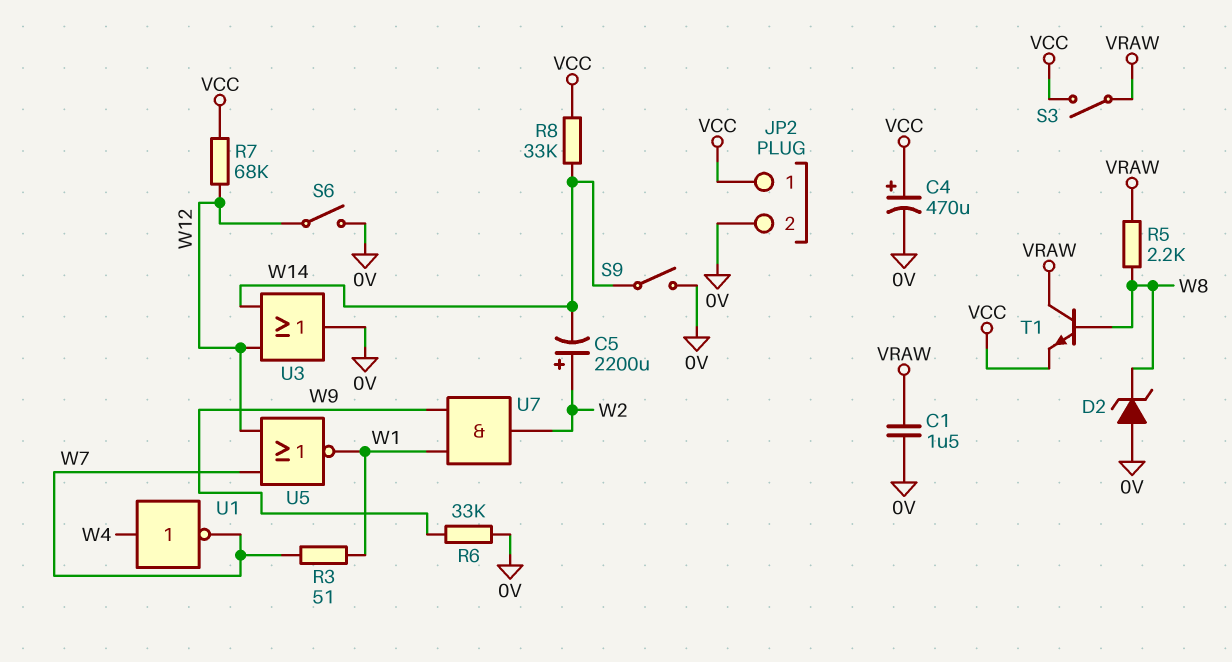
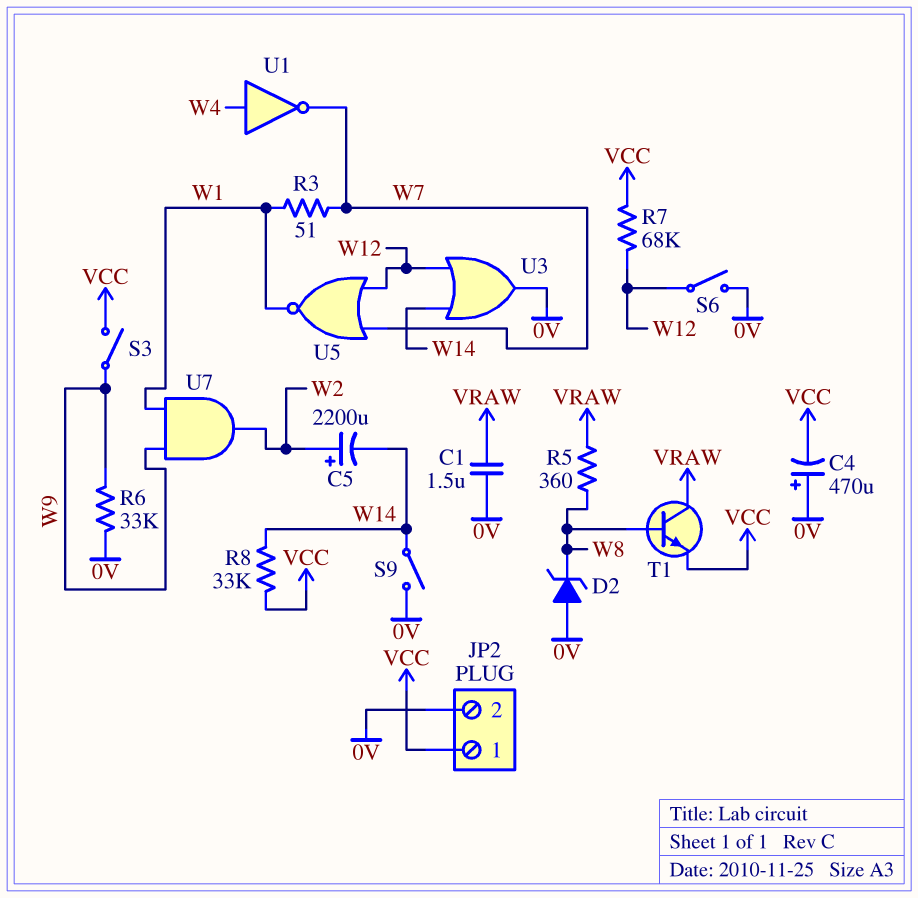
C4: 470uF (plus VCC, minus 0V) -> 470uF (plus 0V, minus VCC)
R5: 2.2k (VRAW, W8) -> 360 (VRAW, W8)
S3: switch (VCC, VRAW) -> switch (VCC, W9)

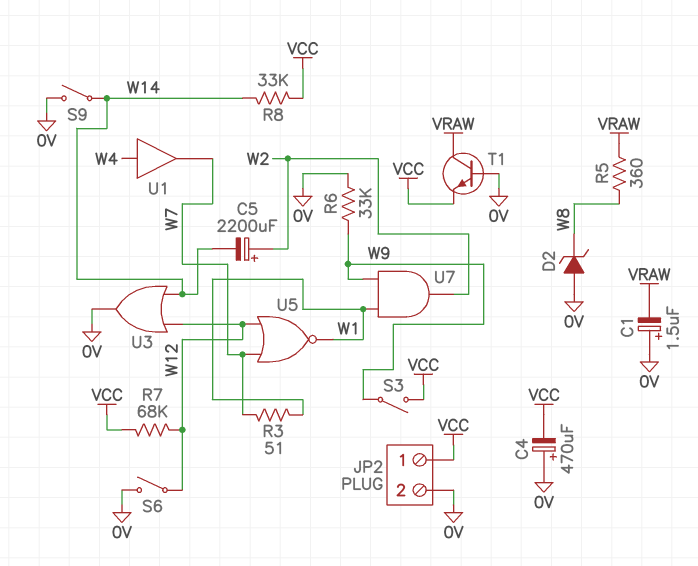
C1: 1.5uF (0V, VRAW) -> 1.5uF (plus 0V, minus VRAW)
T1: NPN (B W8, C VRAW, E VCC) -> NPN (B 0V, C VRAW, E VCC)
U1: NOT (in W4, out W7) -> buffer (in W4, out W7)

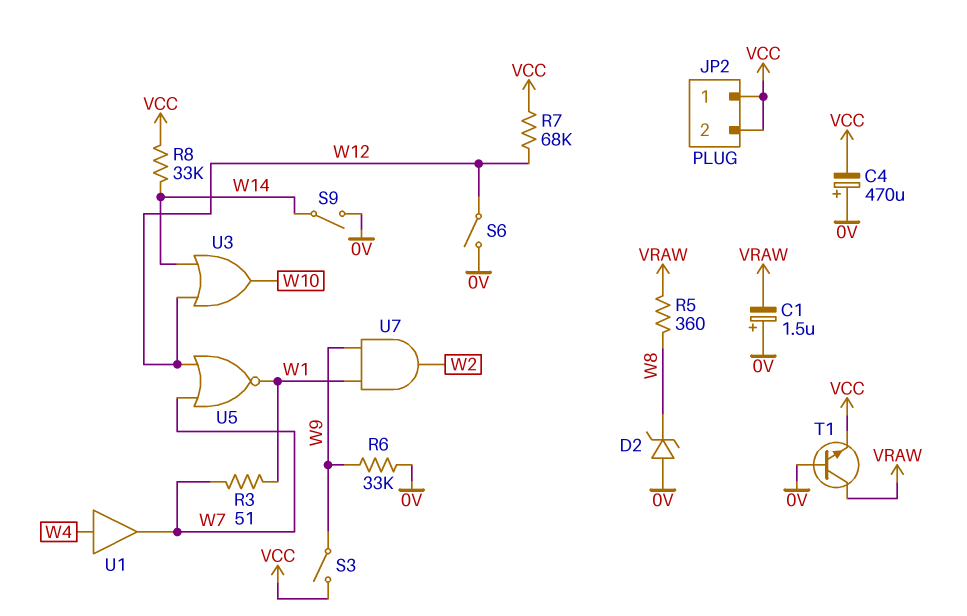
C5: 2200uF (plus W2, minus W14) -> none
JP2 pin 2: 0V -> VCC
U3: OR (in W12, in W14, out 0V) -> OR (in W12, in W14, out W10)

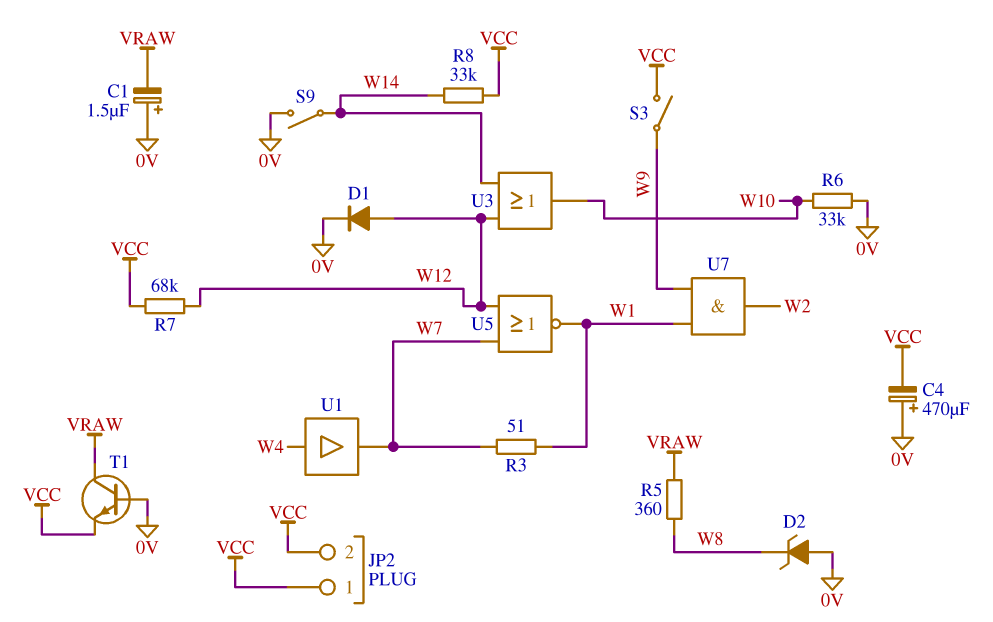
D1: none -> diode (A W12, K 0V)
R6: 33k (0V, W9) -> 33k (0V, W10)
S6: switch (0V, W12) -> none

